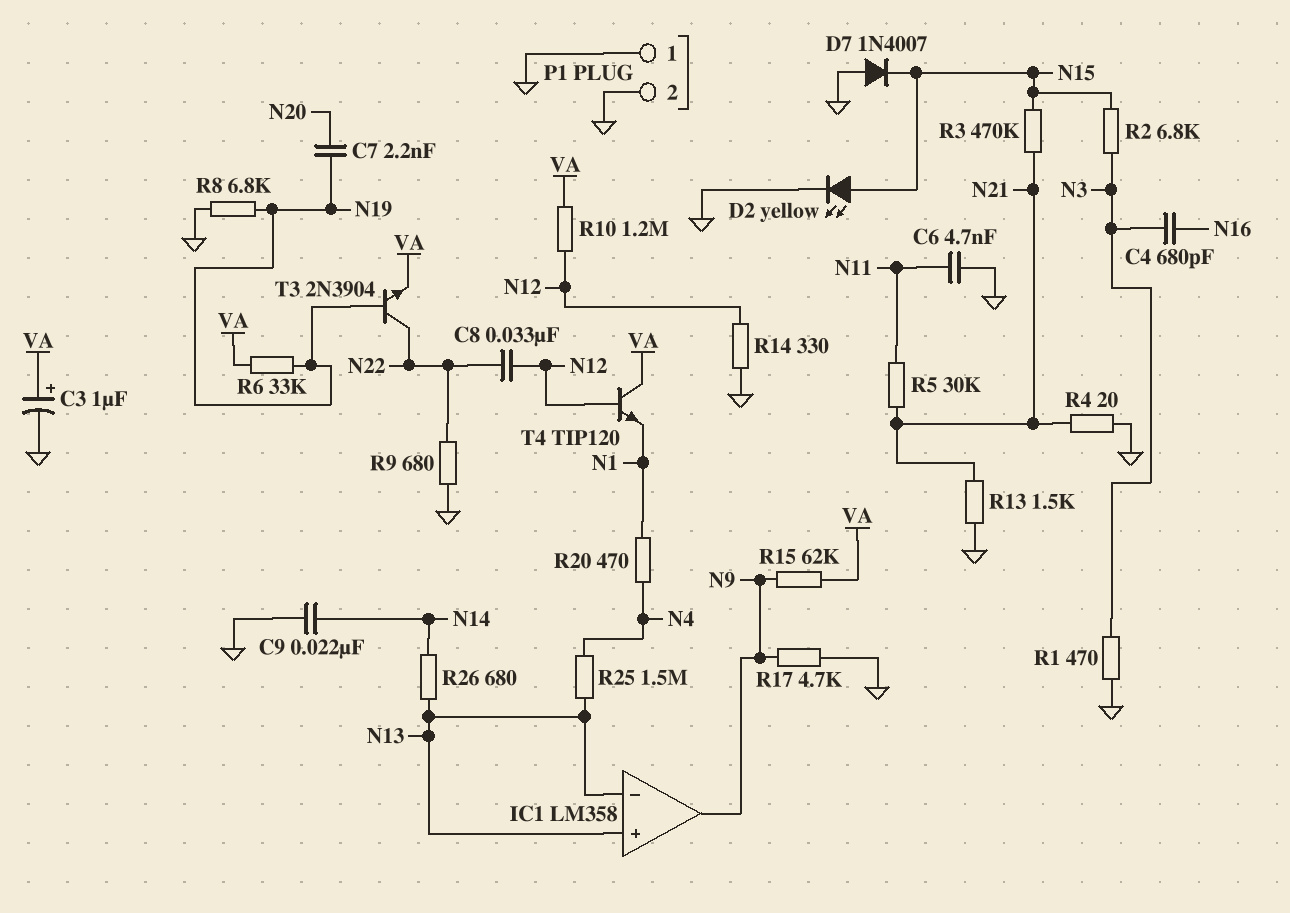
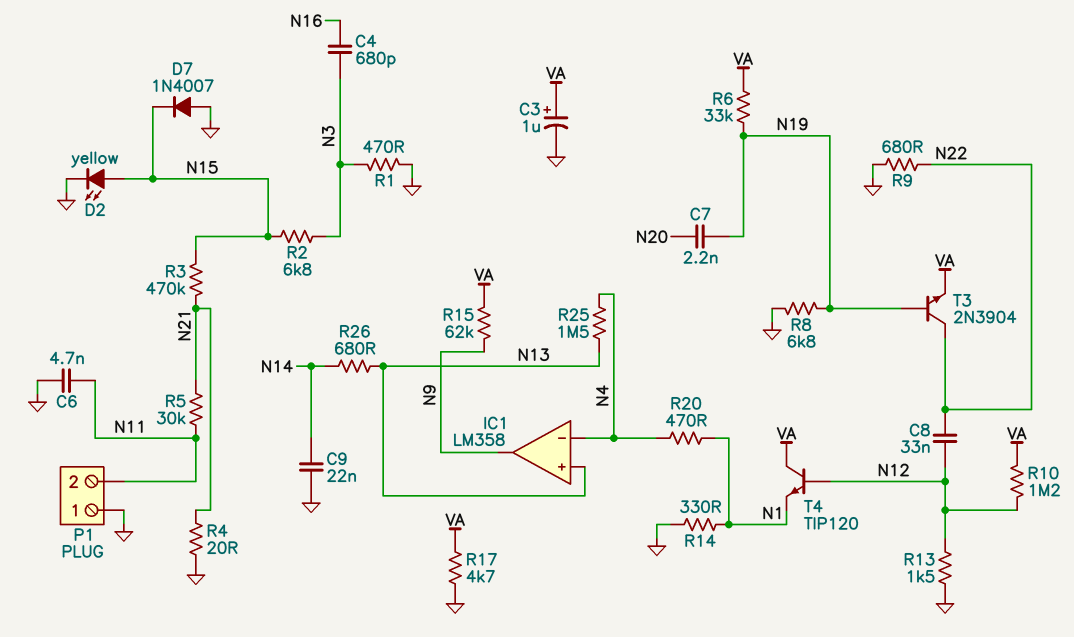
IC1 pin in-: N13 -> N4
P1 pin 2: GND -> N11
R13: 1.5k (GND, N21) -> 1.5k (GND, N12)
R14: 330 (GND, N12) -> 330 (GND, N1)
R17: 4.7k (GND, N9) -> 4.7k (GND, VA)

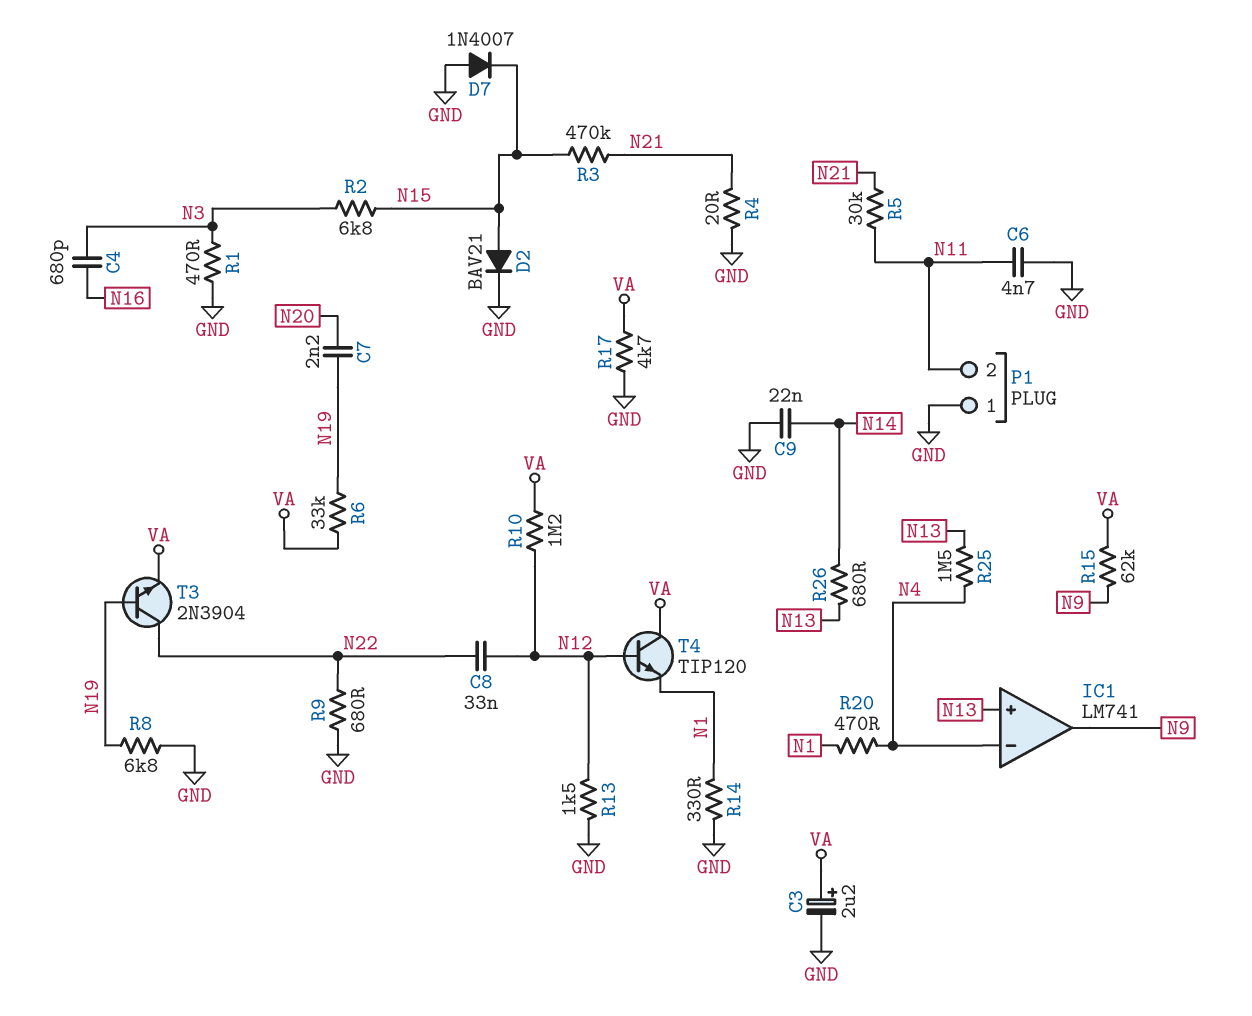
C3: 1uF (plus VA, minus GND) -> 2.2uF (plus VA, minus GND)
D2: LED yellow (A N15, K GND) -> diode BAV21 (A N15, K GND)
IC1: LM358 -> LM741

